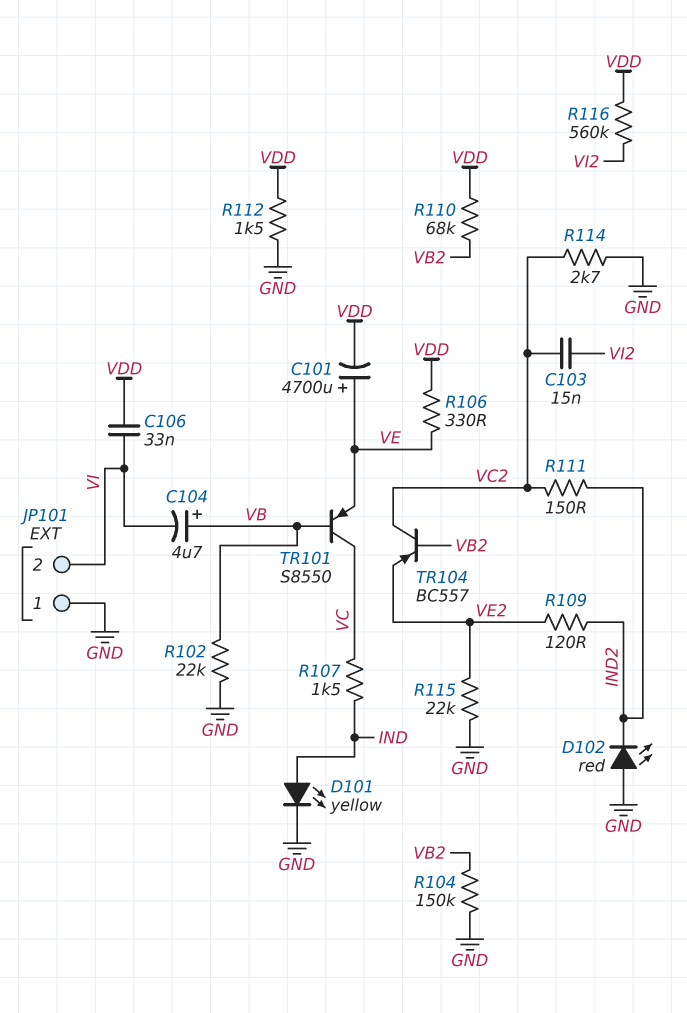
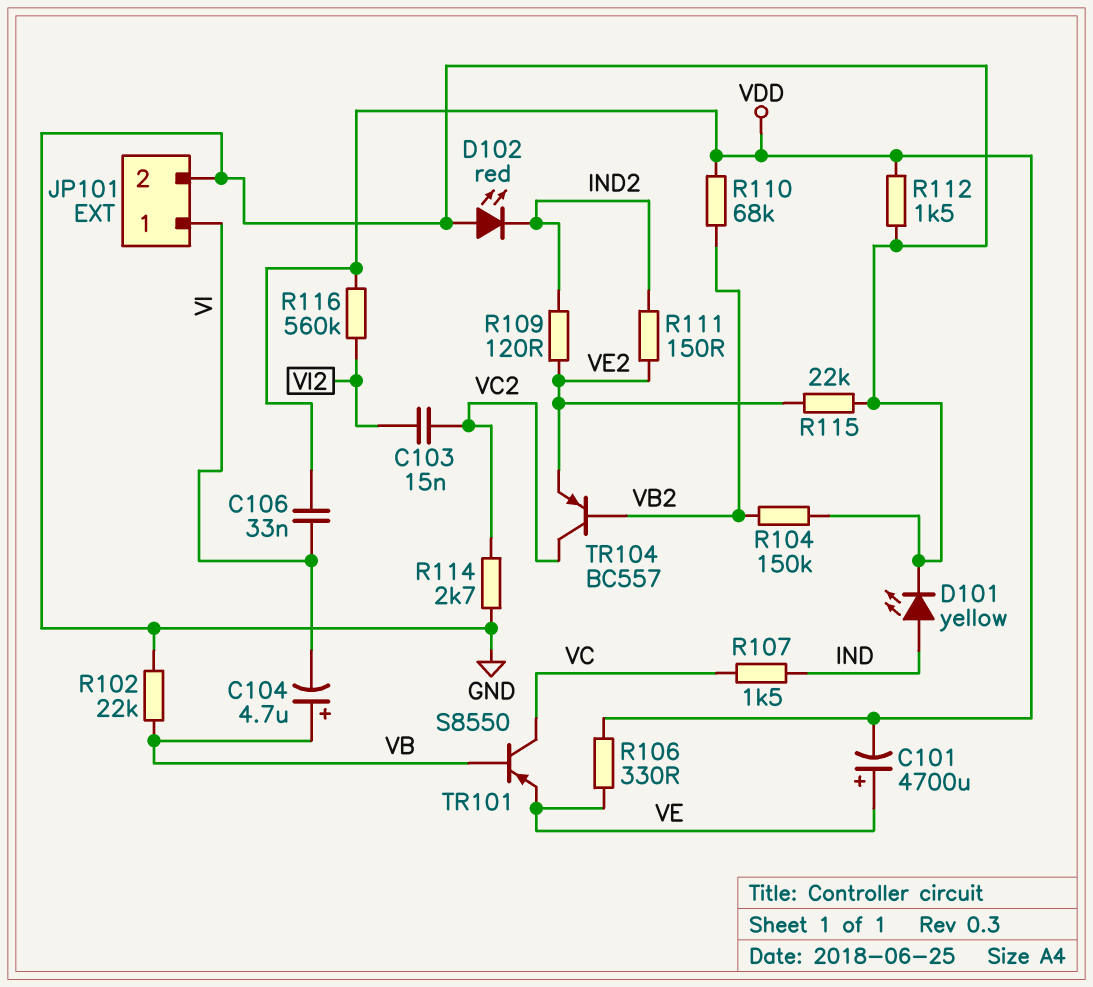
JP101 pin 1: GND -> VI
JP101 pin 2: VI -> GND
R111: 150 (IND2, VC2) -> 150 (IND2, VE2)

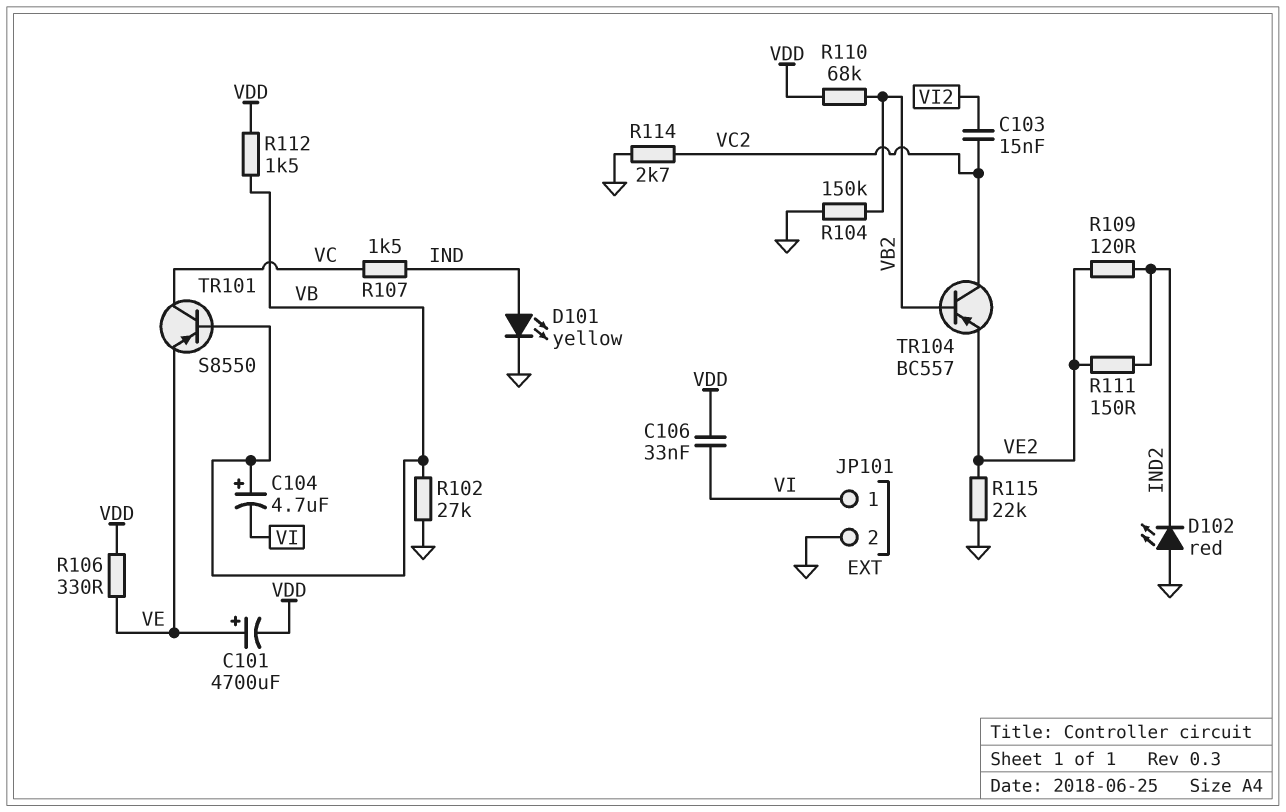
R102: 22k (GND, VB) -> 27k (GND, VB)
R112: 1.5k (GND, VDD) -> 1.5k (VB, VDD)
R116: 560k (VDD, VI2) -> none

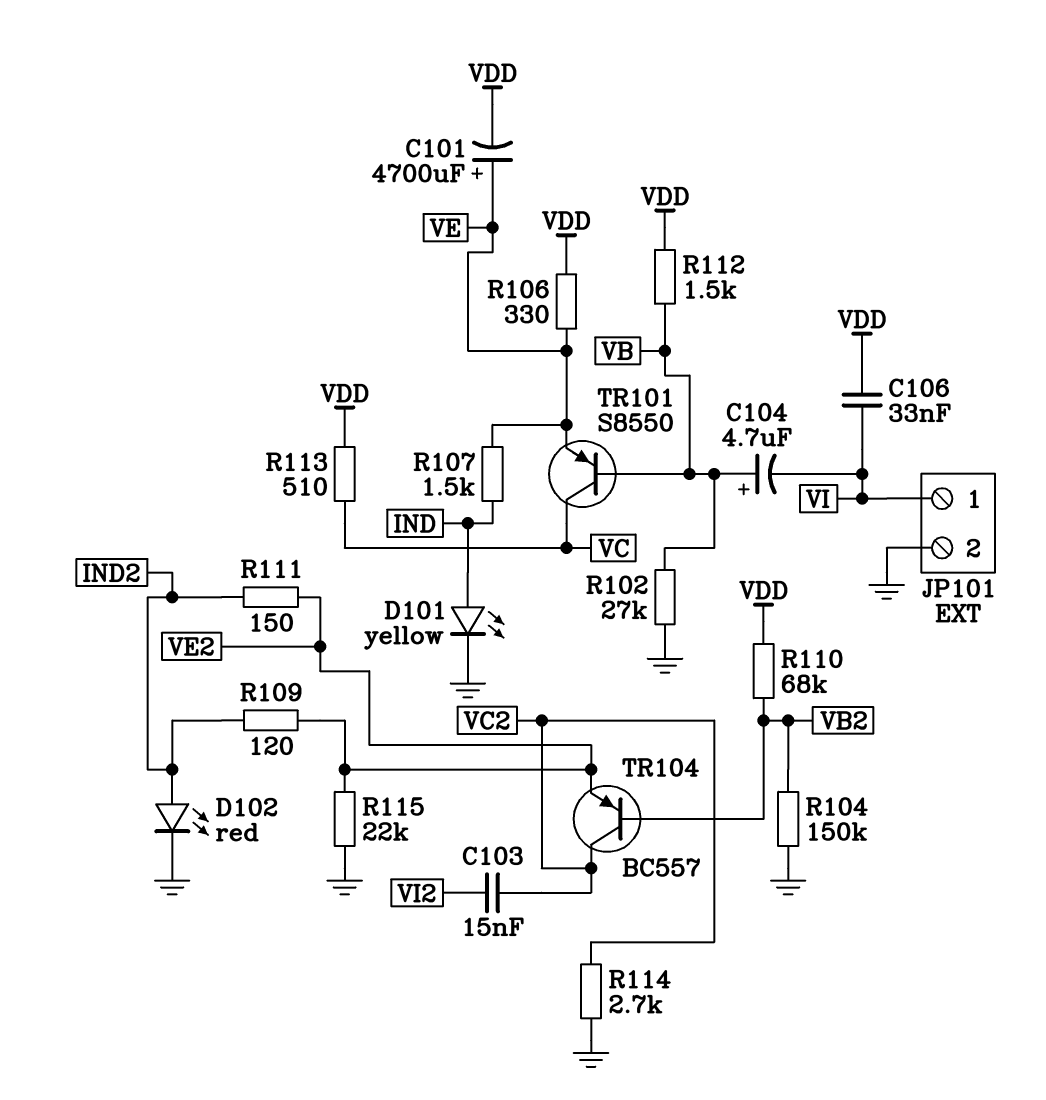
D102: LED red (A GND, K IND2) -> LED red (A IND2, K GND)
R107: 1.5k (IND, VC) -> 1.5k (IND, VE)
R113: none -> 510 (VC, VDD)

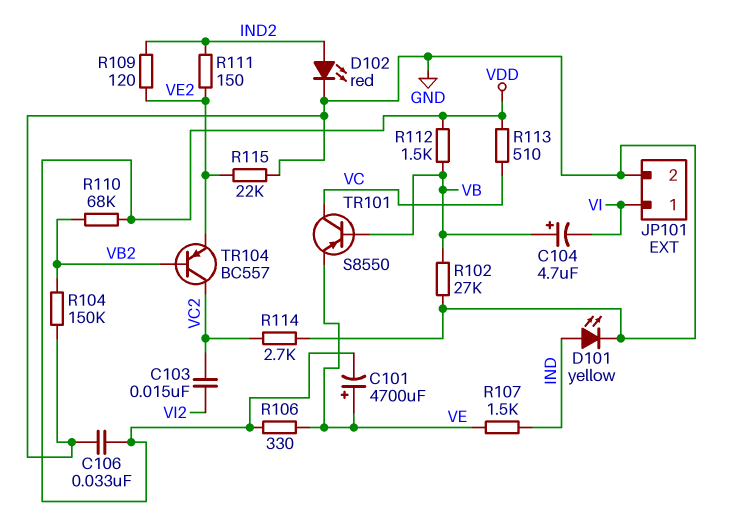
C106: 33nF (VDD, VI) -> 33nF (GND, VDD)

